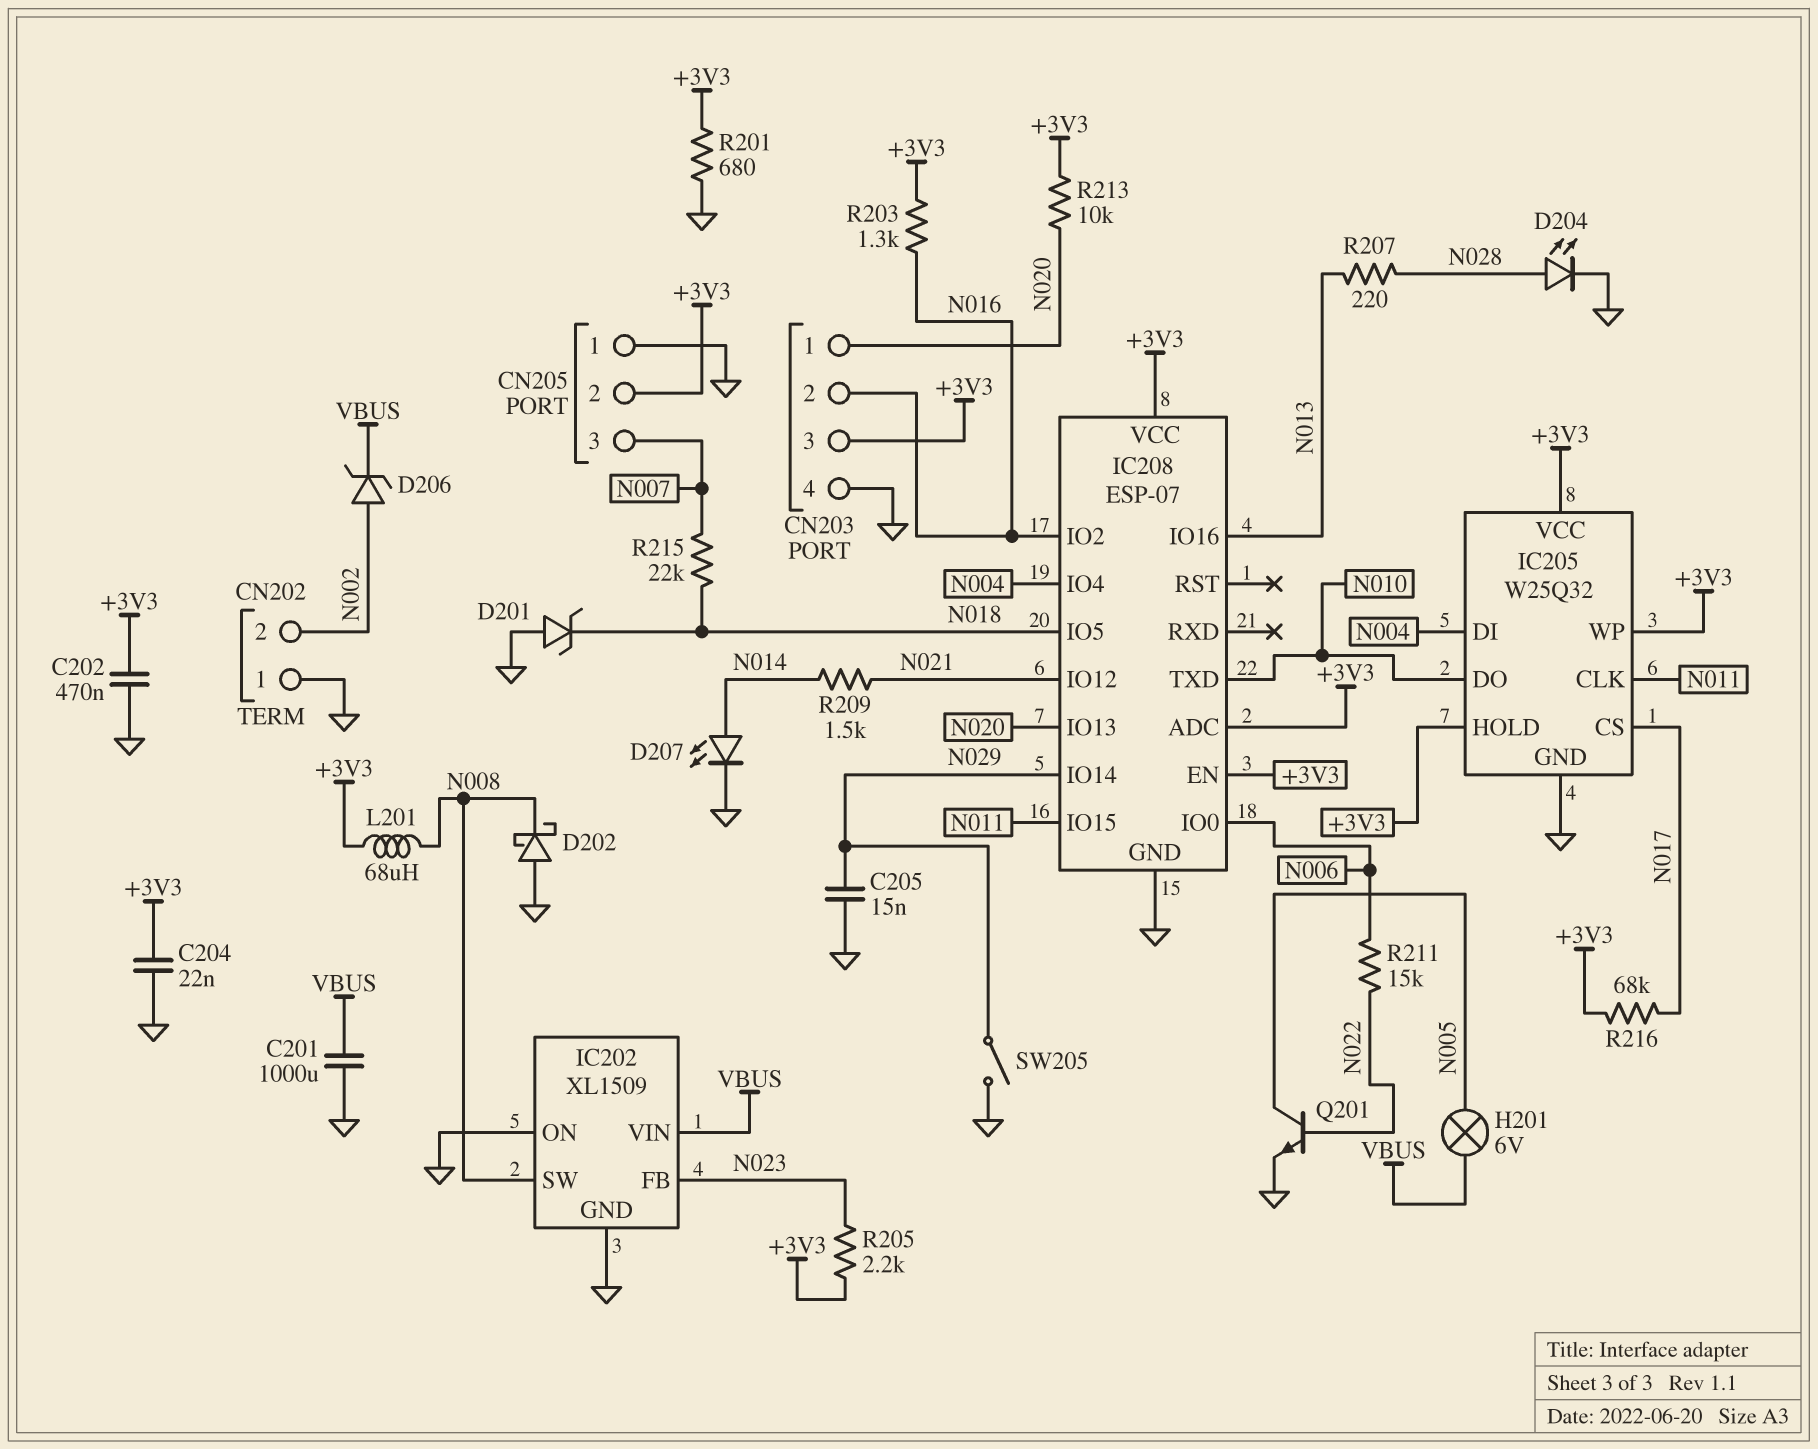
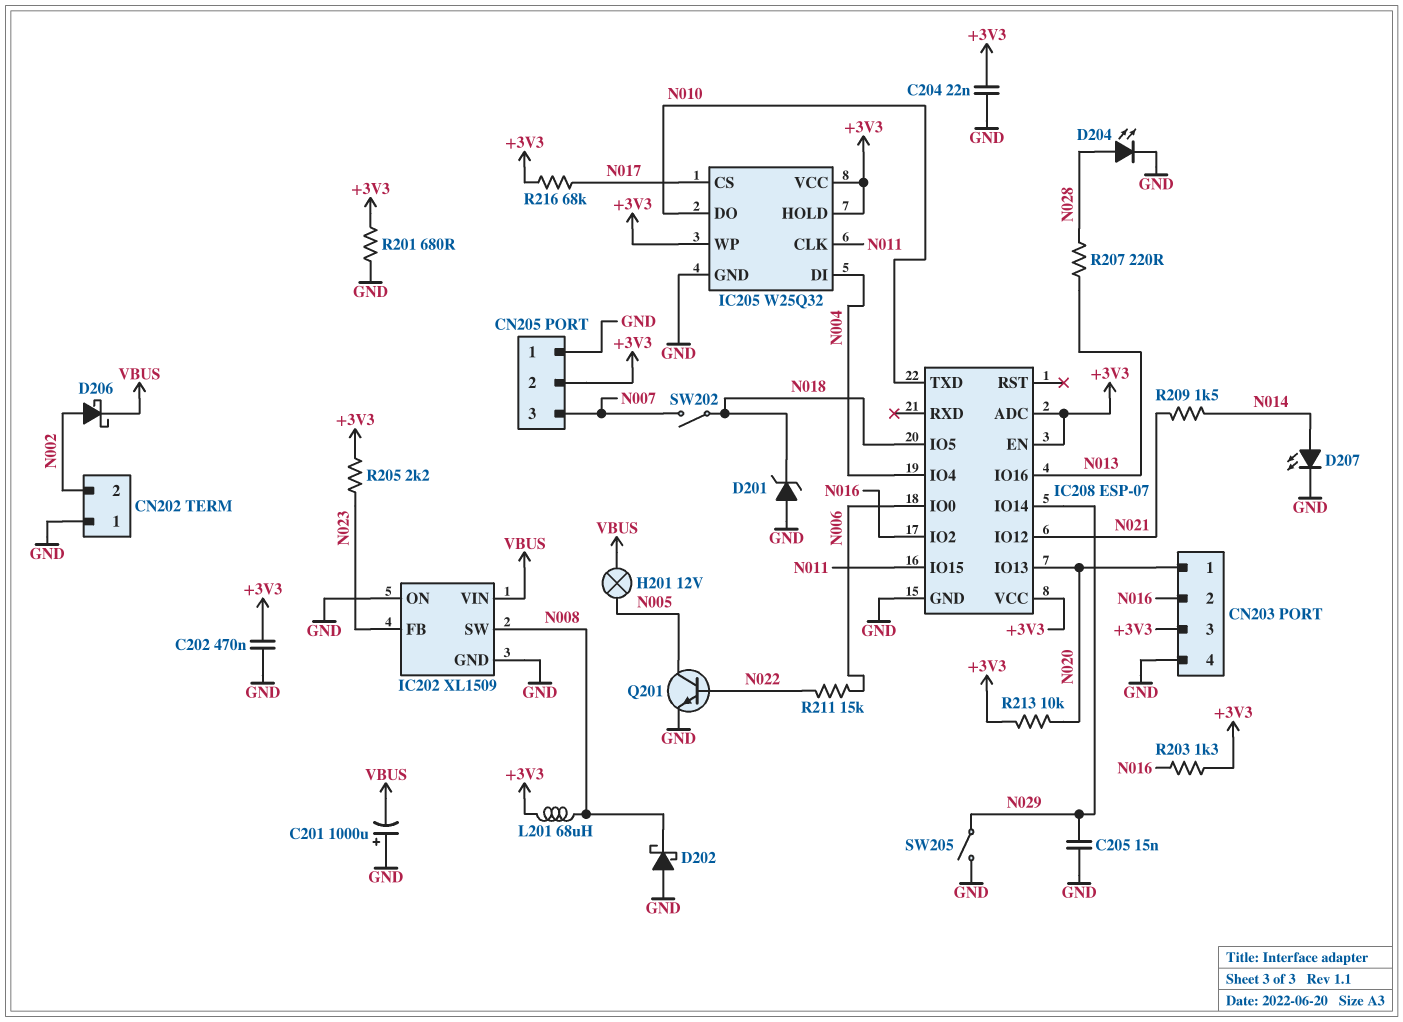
C201: 1000uF (GND, VBUS) -> 1000uF (plus GND, minus VBUS)
D206: zener (A N002, K VBUS) -> schottky (A N002, K VBUS)
H201: lamp 6V (N005, VBUS) -> lamp 12V (N005, VBUS)
R215: 22k (N007, N018) -> none
SW202: none -> switch (N007, N018)

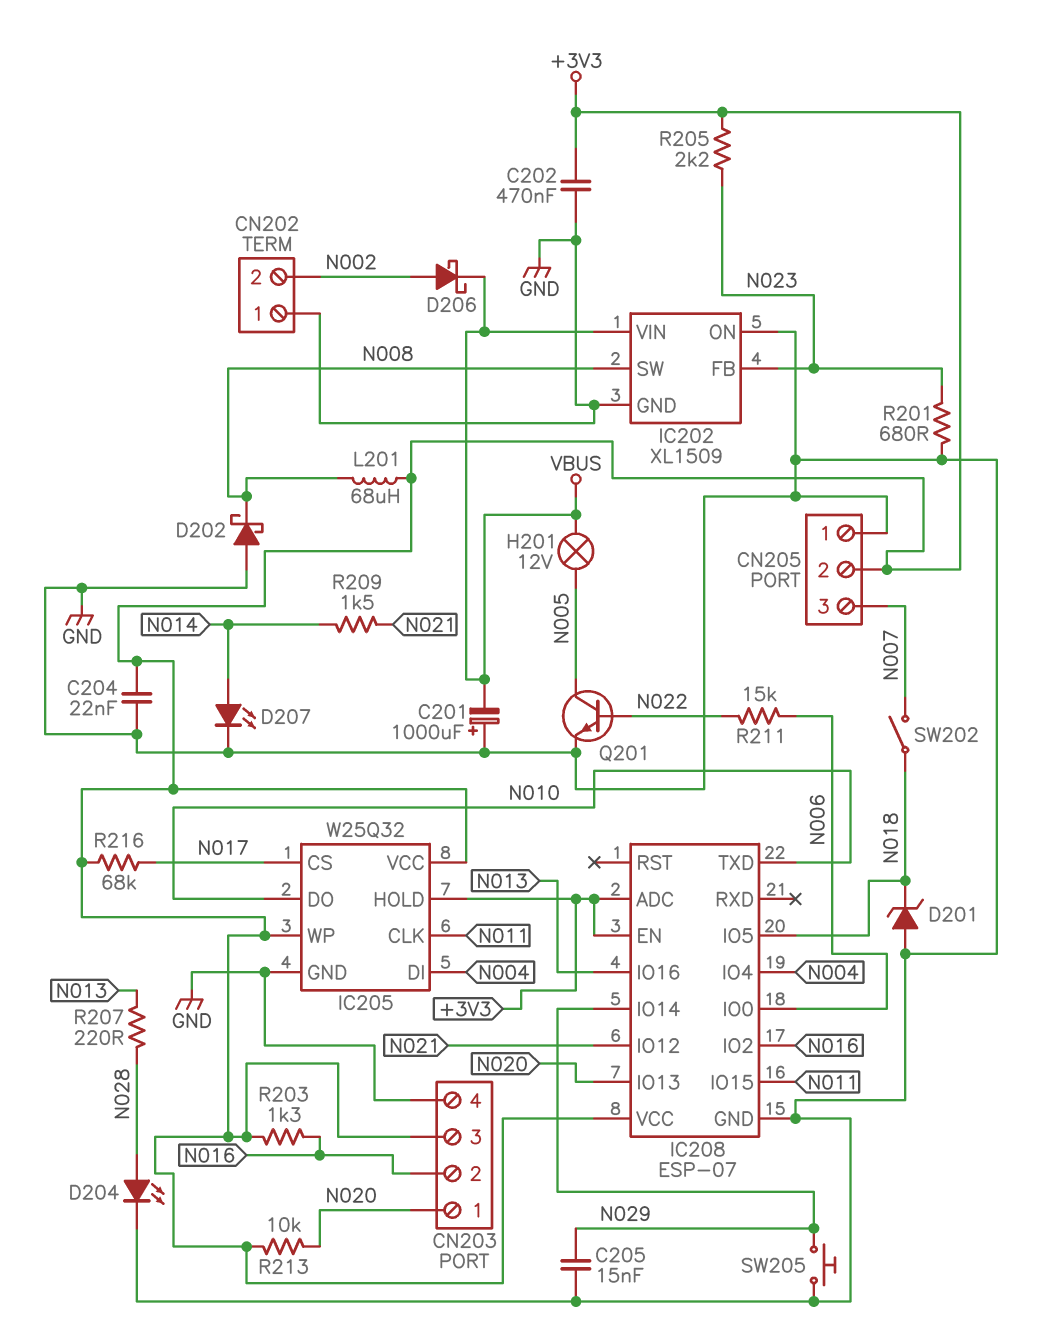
R201: 680 (+3V3, GND) -> 680 (GND, N023)
SW205: switch (GND, N029) -> button (GND, N029)

